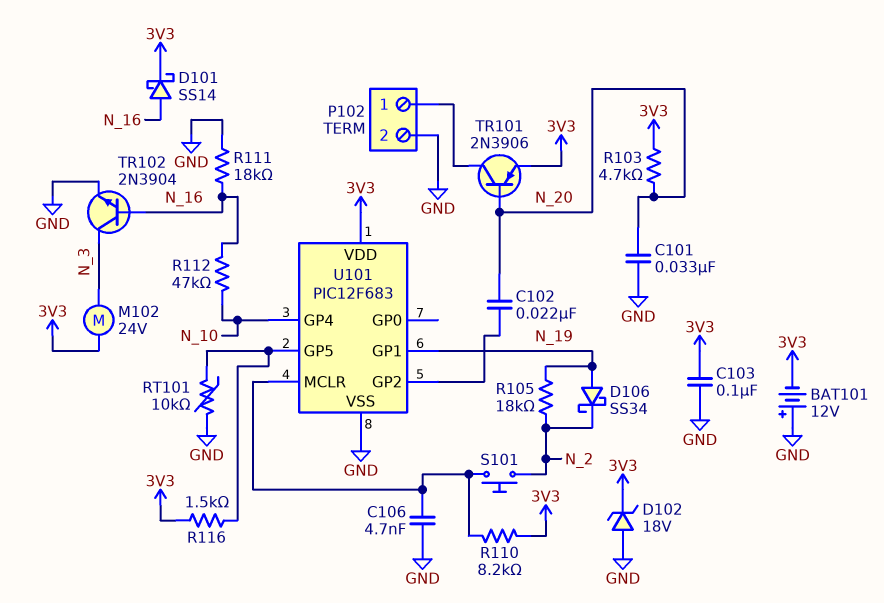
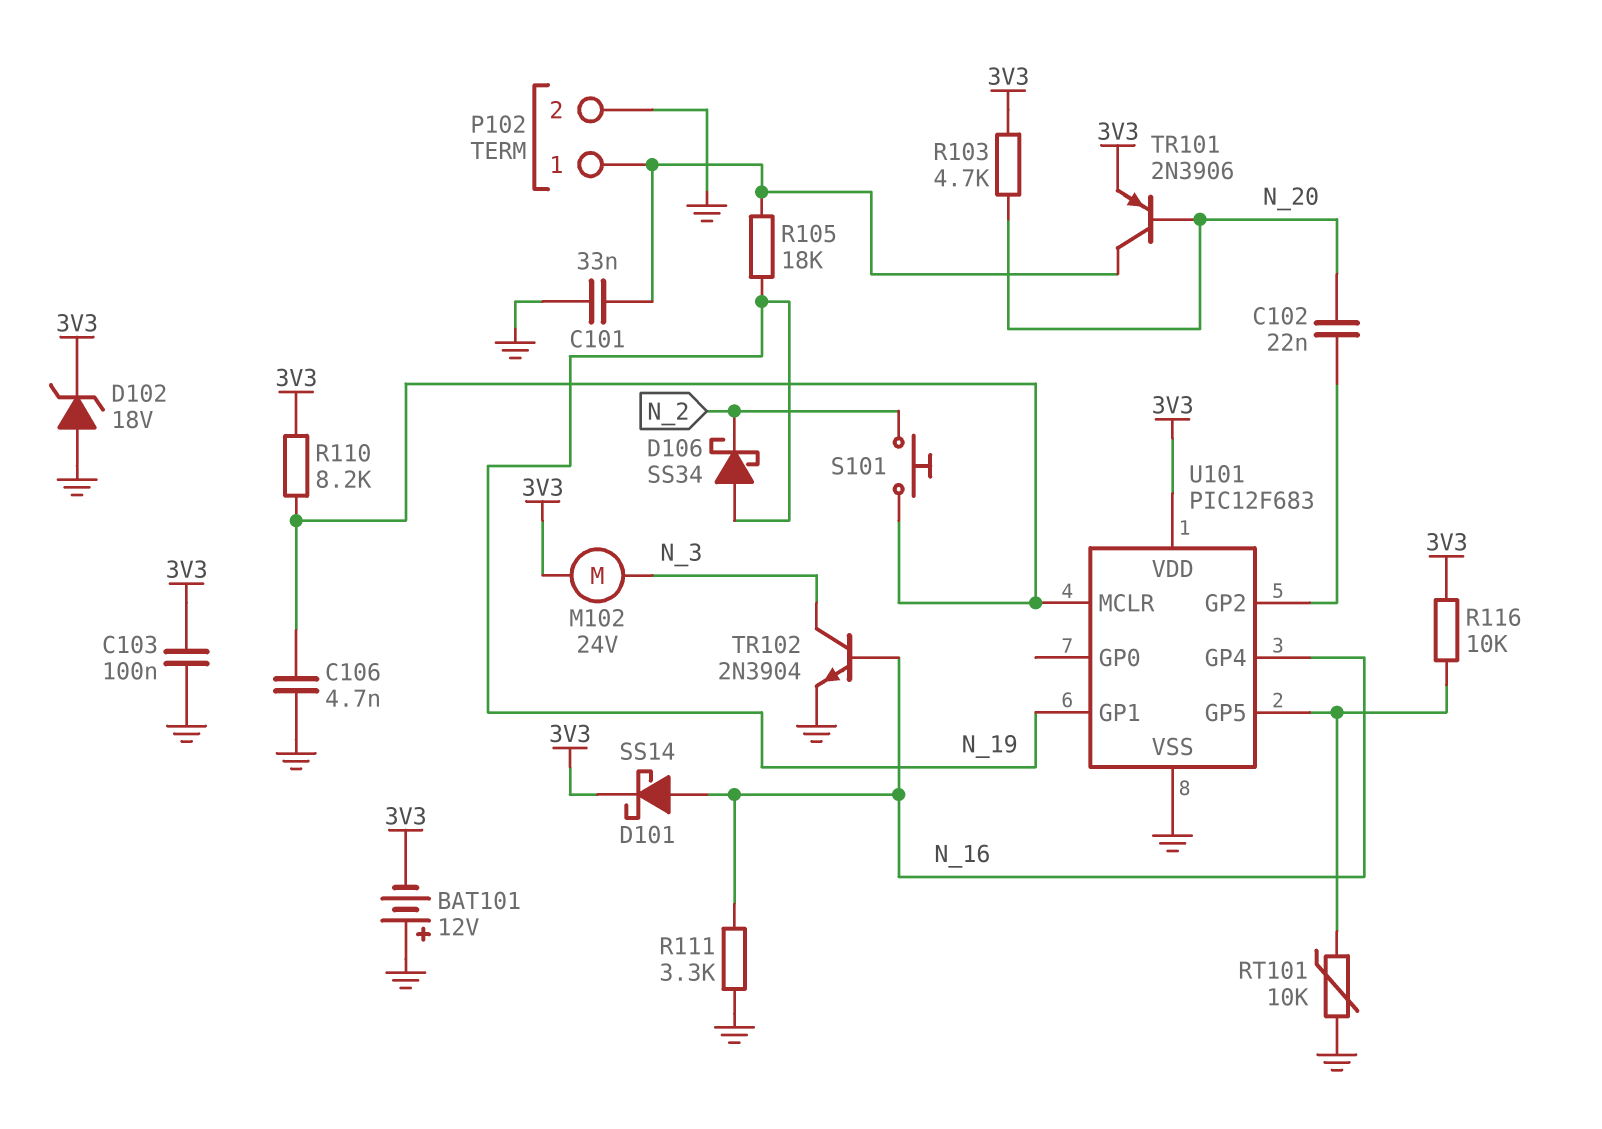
C101: 33nF (GND, N_20) -> 33nF (GND, P102/1)
R105: 18k (N_2, N_19) -> 18k (N_19, P102/1)
R111: 18k (GND, N_16) -> 3.3k (GND, N_16)
R112: 47k (N_10, N_16) -> none
R116: 1.5k (3V3, U101/GP5) -> 10k (3V3, U101/GP5)
U101 pin GP4: N_10 -> N_16

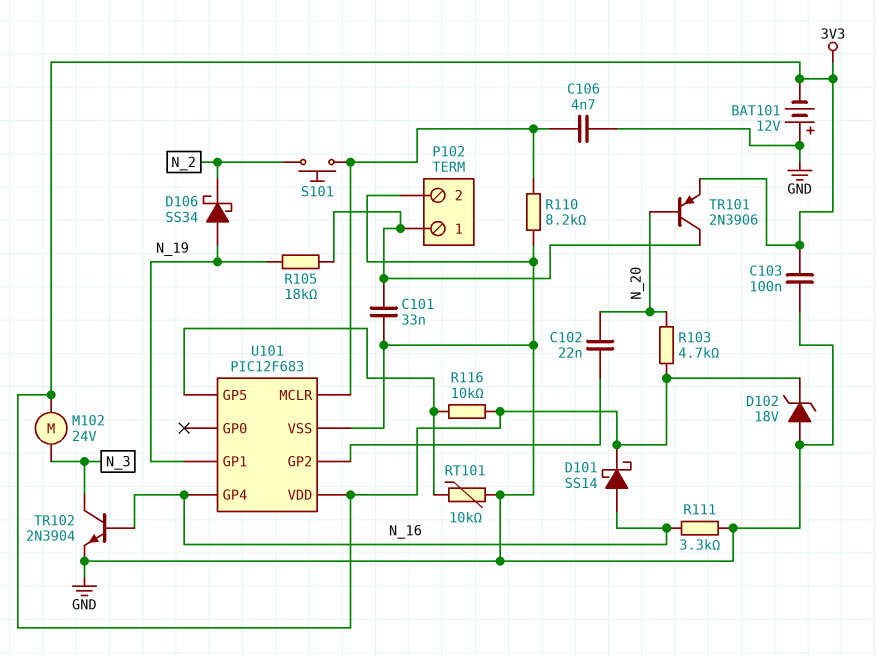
R110: 8.2k (3V3, U101/MCLR) -> 8.2k (GND, U101/MCLR)

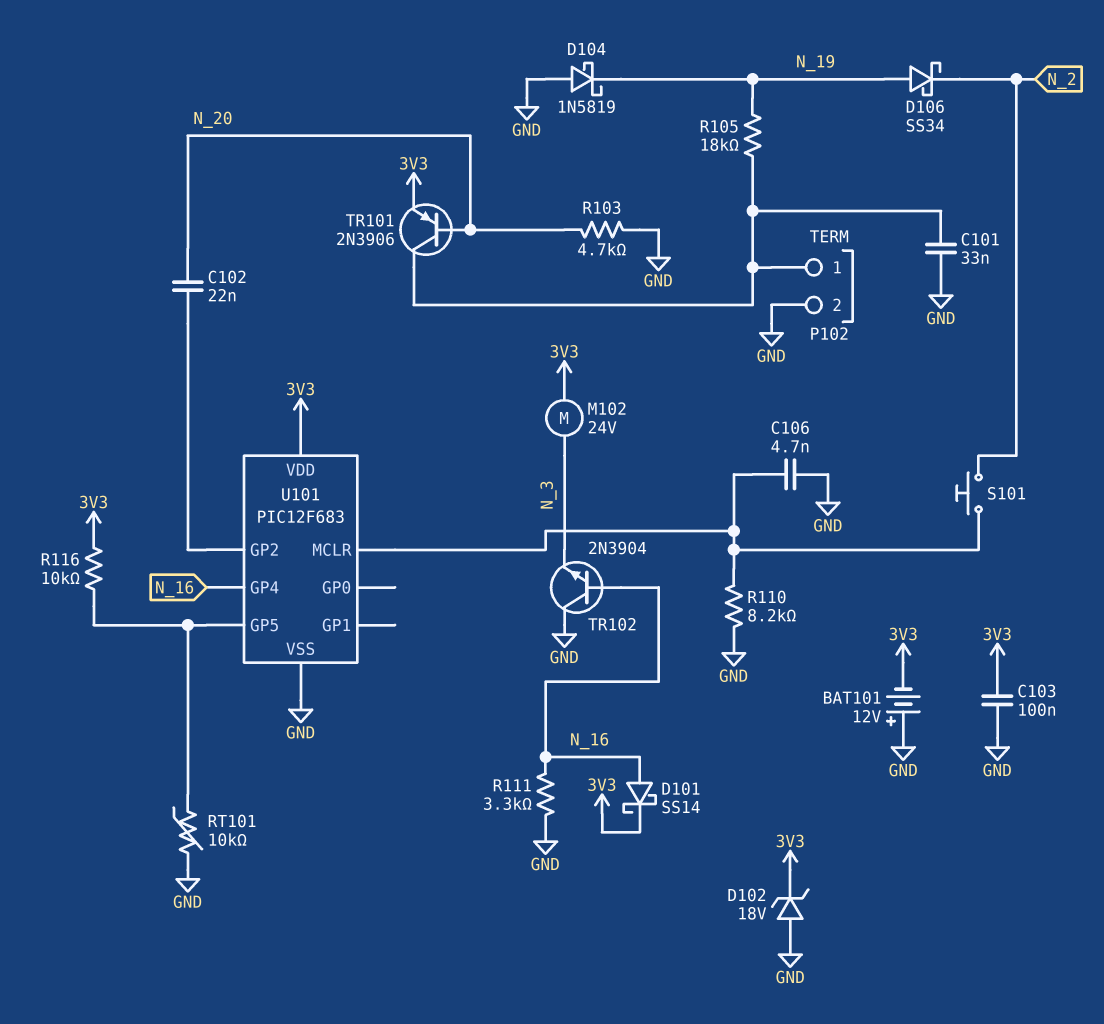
D104: none -> schottky 1N5819 (A GND, K N_19)
R103: 4.7k (3V3, N_20) -> 4.7k (GND, N_20)
TR102: NPN 2N3904 (B N_16, C N_3, E GND) -> NPN 2N3904 (B N_16, C GND, E N_3)
U101 pin GP1: N_19 -> none

